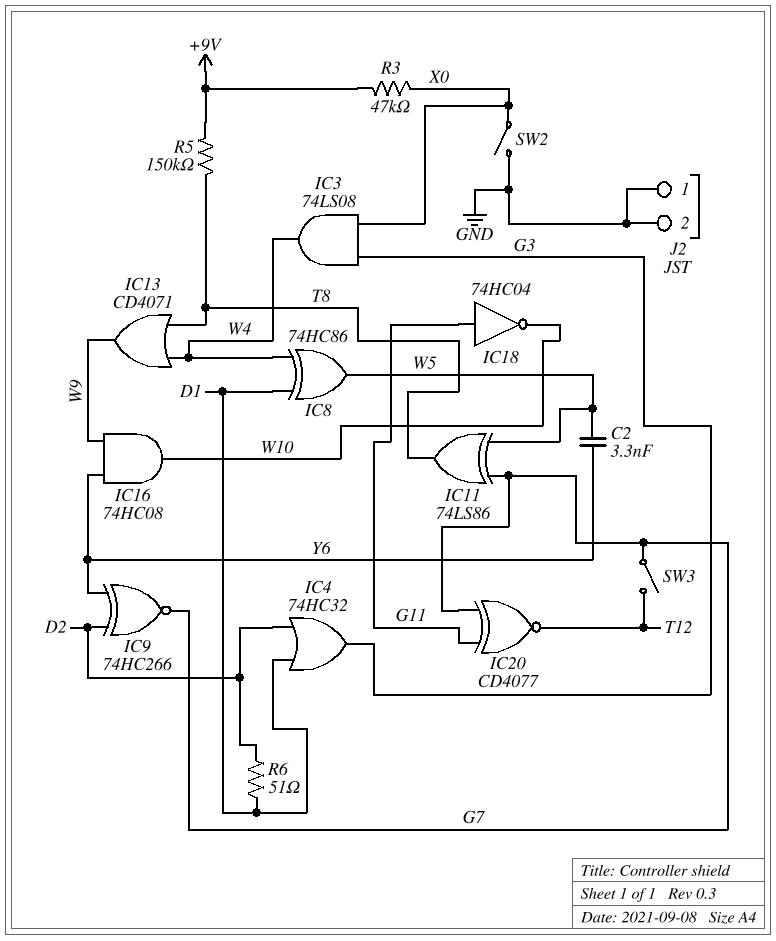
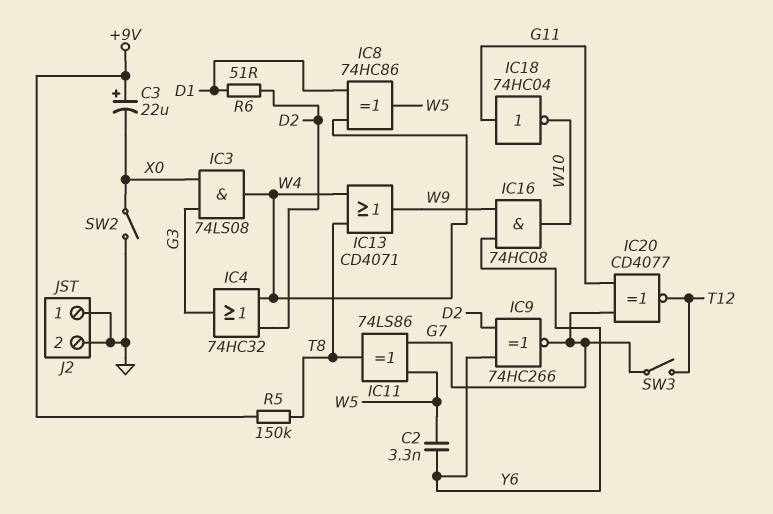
C3: none -> 22uF (plus +9V, minus X0)
IC4: OR 74HC32 (in D1, in D2, out G3) -> OR 74HC32 (in D2, in W4, out G3)
R3: 47k (+9V, X0) -> none

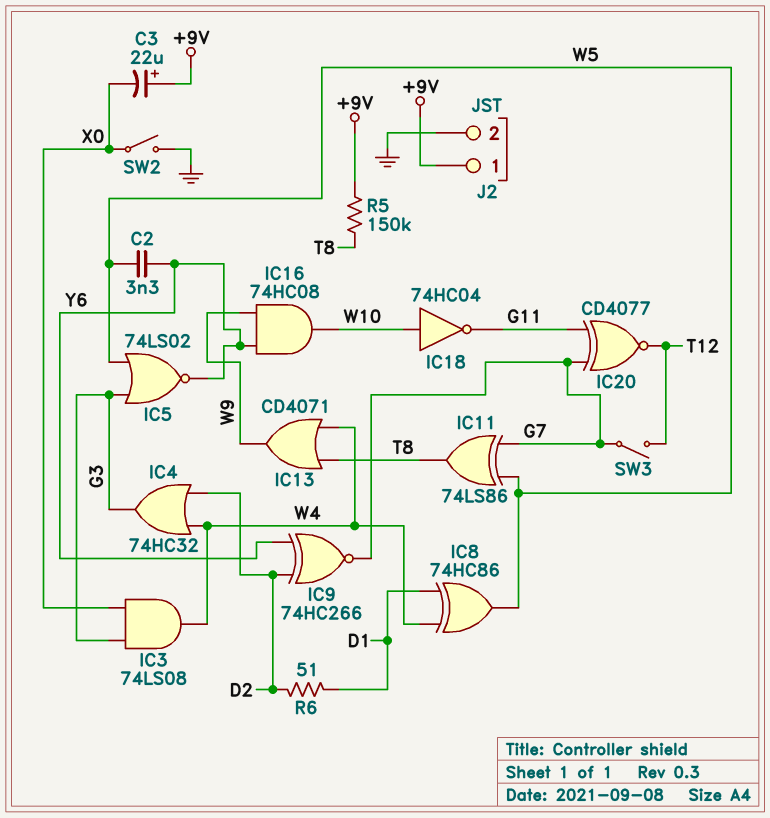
IC5: none -> NOR 74LS02 (in G3, in W5, out Y6)
IC18: NOT 74HC04 (in G11, out W10) -> NOT 74HC04 (in W10, out G11)
J2 pin 1: GND -> +9V

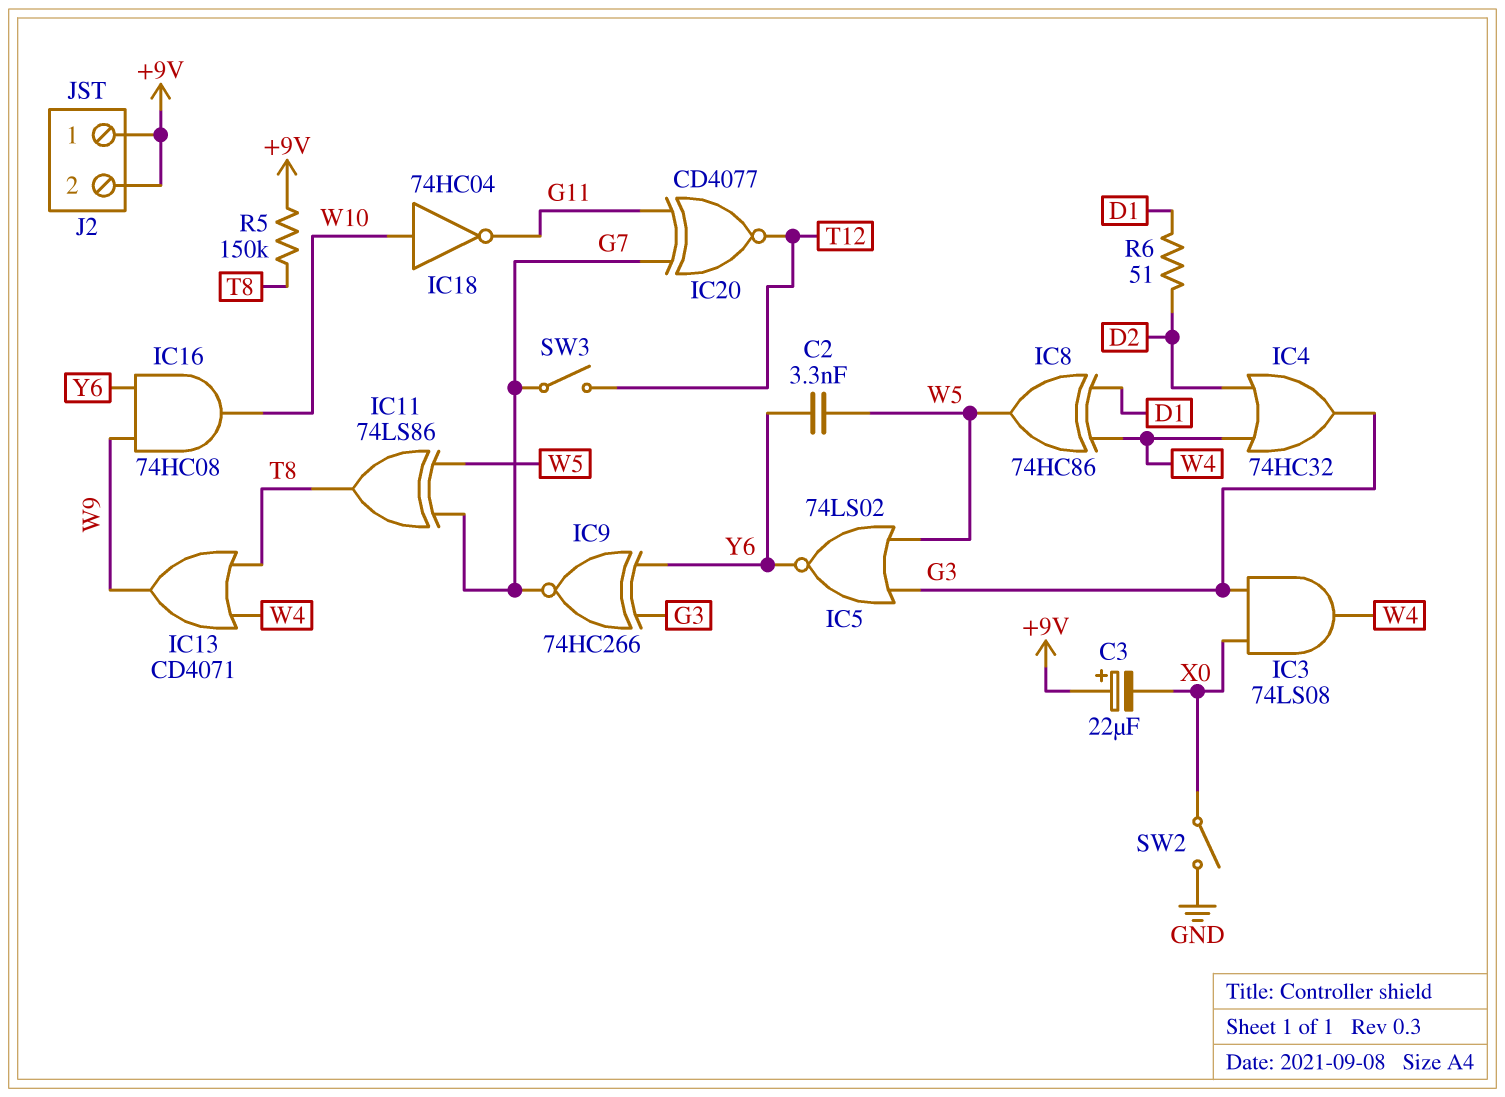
IC9: XNOR 74HC266 (in D2, in Y6, out G7) -> XNOR 74HC266 (in G3, in Y6, out G7)
J2 pin 2: GND -> +9V

